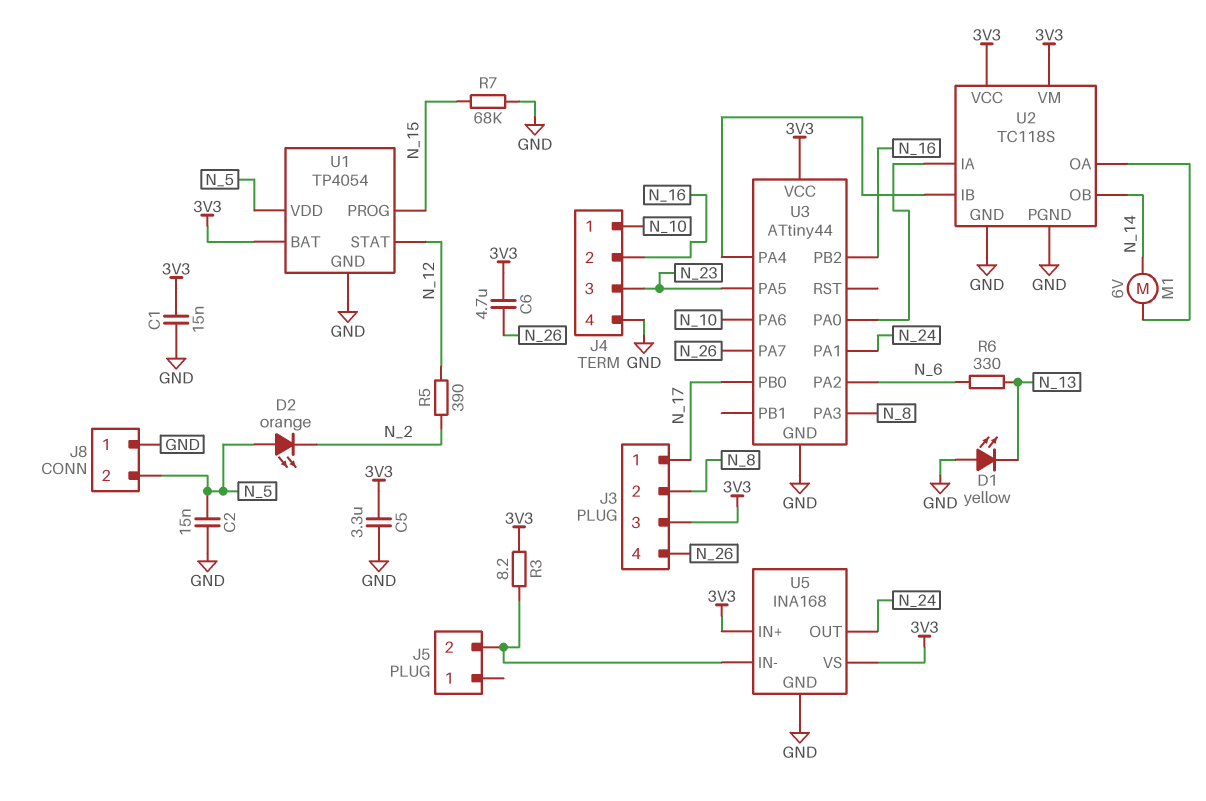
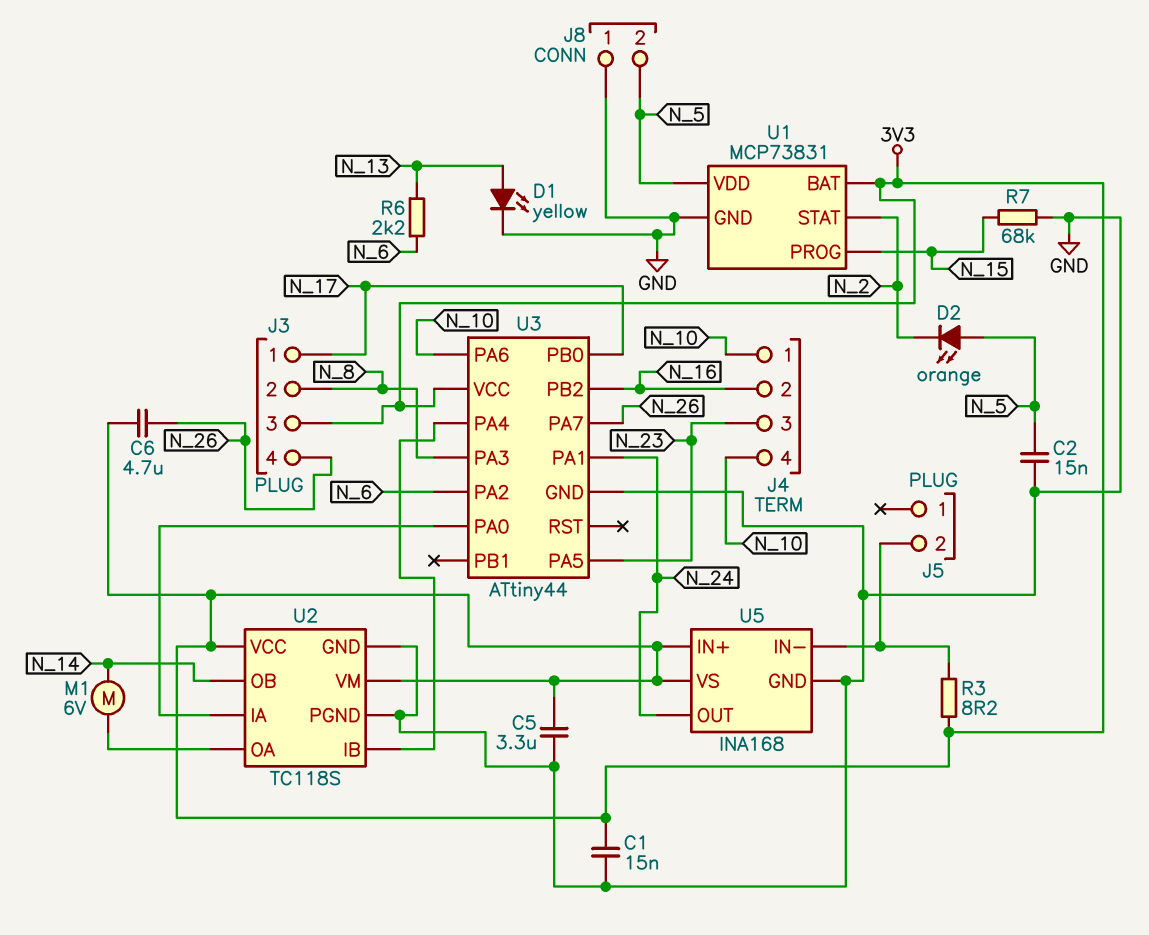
D1: LED yellow (A GND, K N_13) -> LED yellow (A N_13, K GND)
J4 pin 4: GND -> N_10
R5: 390 (N_2, N_12) -> none
R6: 330 (N_6, N_13) -> 2.2k (N_6, N_13)
U1: TP4054 -> MCP73831
U1 pin STAT: N_12 -> N_2

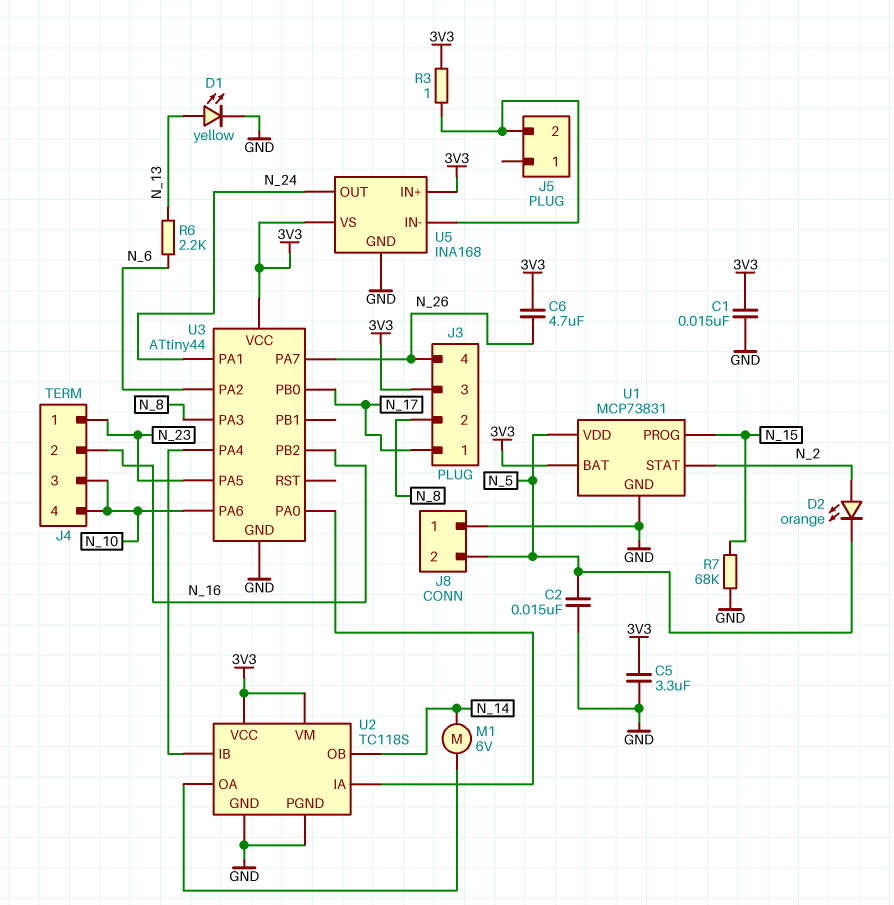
D2: LED orange (A N_5, K N_2) -> LED orange (A N_2, K N_5)
J4 pin 1: N_10 -> N_23
J4 pin 3: N_23 -> N_10
R3: 8.2 (3V3, J5/2) -> 1 (3V3, J5/2)

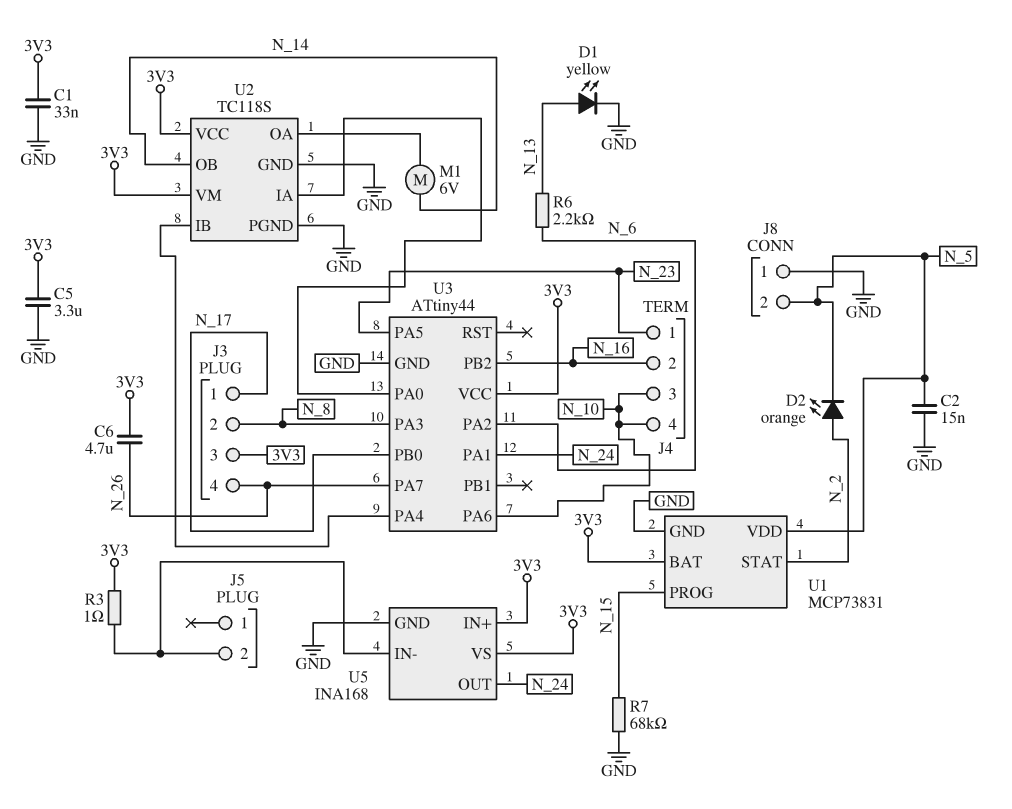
C1: 15nF (3V3, GND) -> 33nF (3V3, GND)

